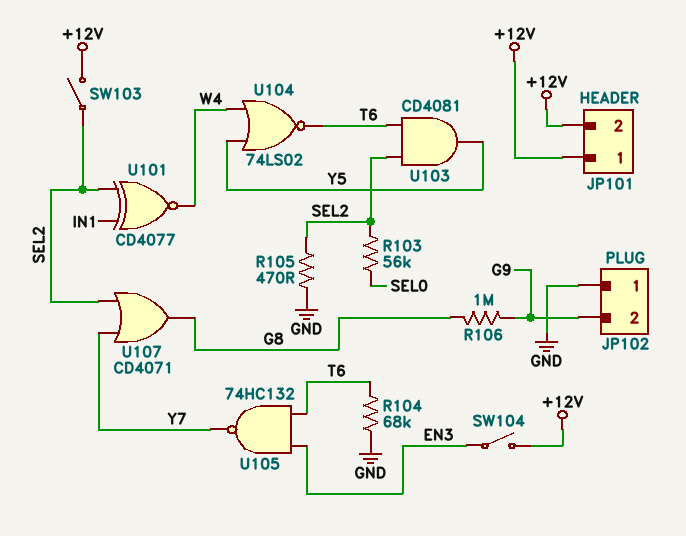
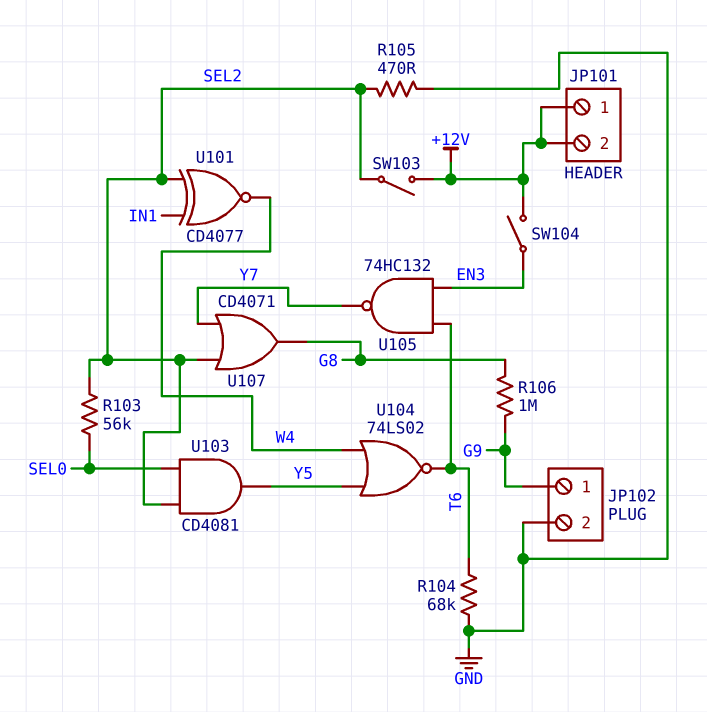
JP102 pin 1: GND -> G9
JP102 pin 2: G9 -> GND
U103: AND CD4081 (in SEL2, in T6, out Y5) -> AND CD4081 (in SEL0, in SEL2, out Y5)

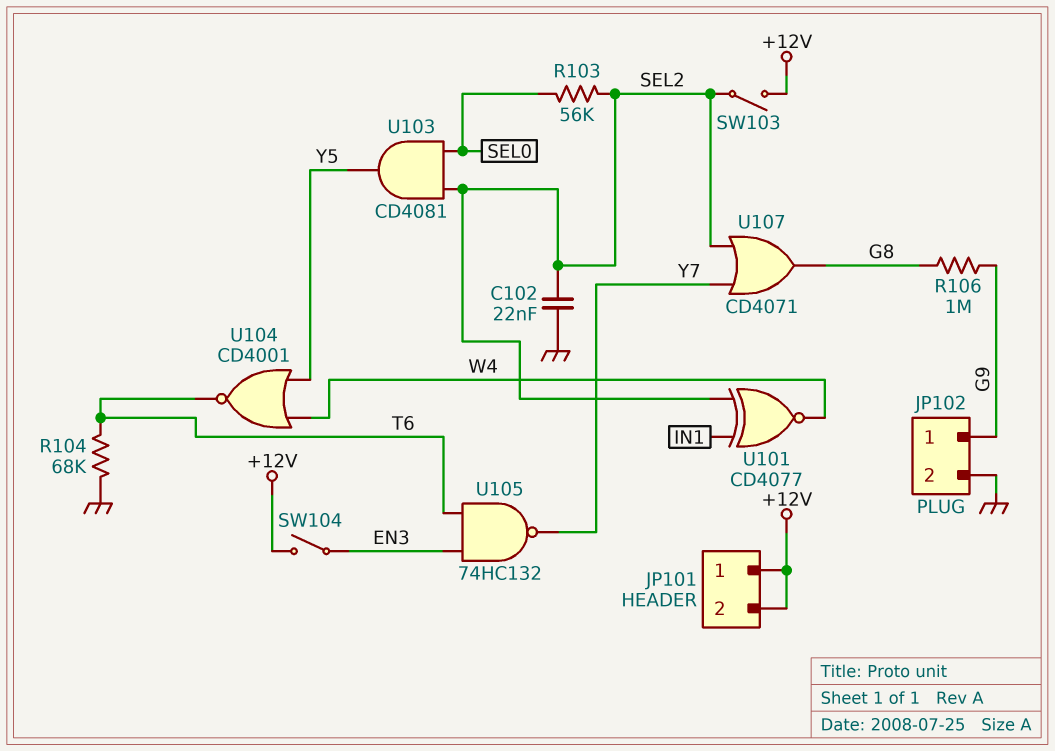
C102: none -> 22nF (GND, SEL2)
R105: 470 (GND, SEL2) -> none
U104: NOR 74LS02 (in W4, in Y5, out T6) -> NOR CD4001 (in W4, in Y5, out T6)

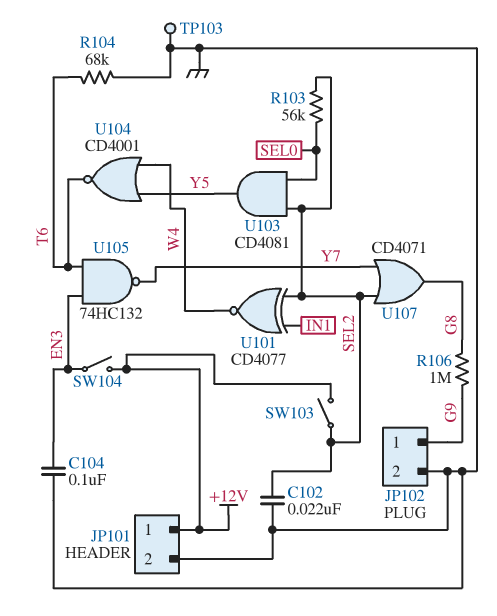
C104: none -> 100nF (EN3, GND)
JP101 pin 2: +12V -> GND
TP103: none -> test point (GND)

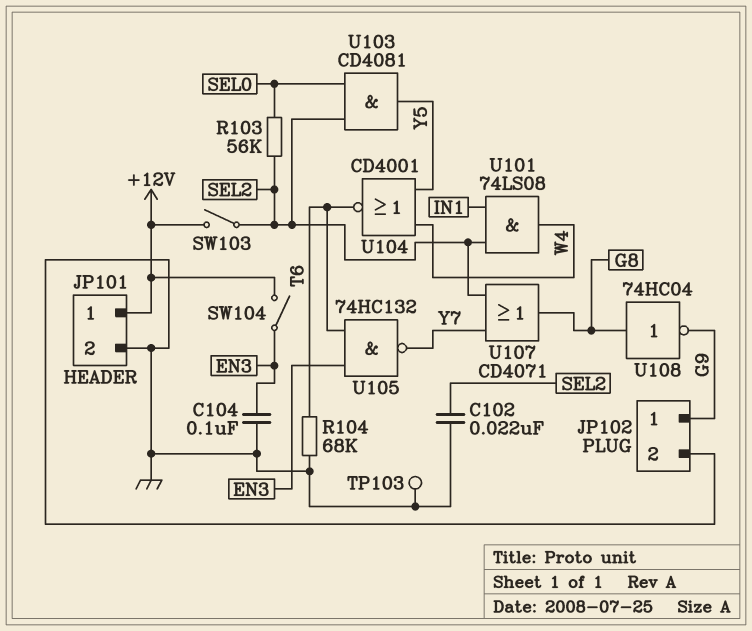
R106: 1M (G8, G9) -> none
U101: XNOR CD4077 (in IN1, in SEL2, out W4) -> AND 74LS08 (in IN1, in SEL2, out W4)
U108: none -> NOT 74HC04 (in G8, out G9)

